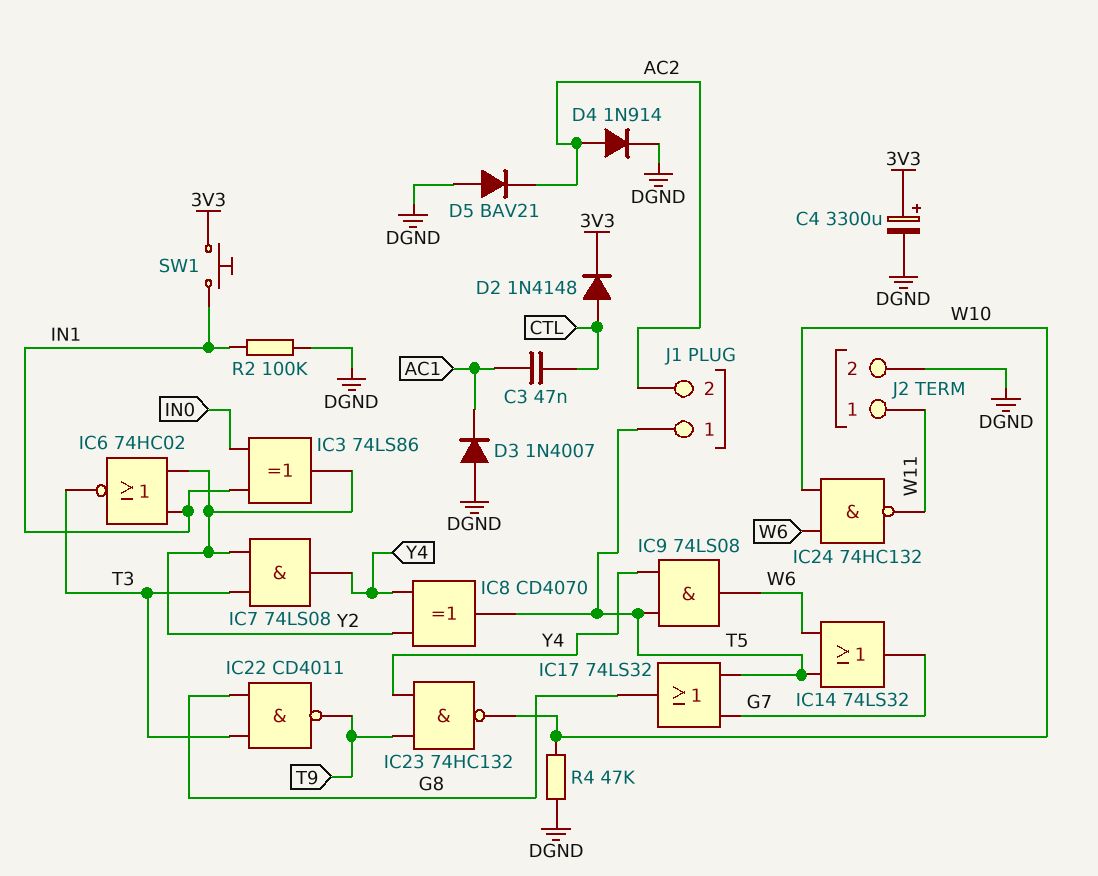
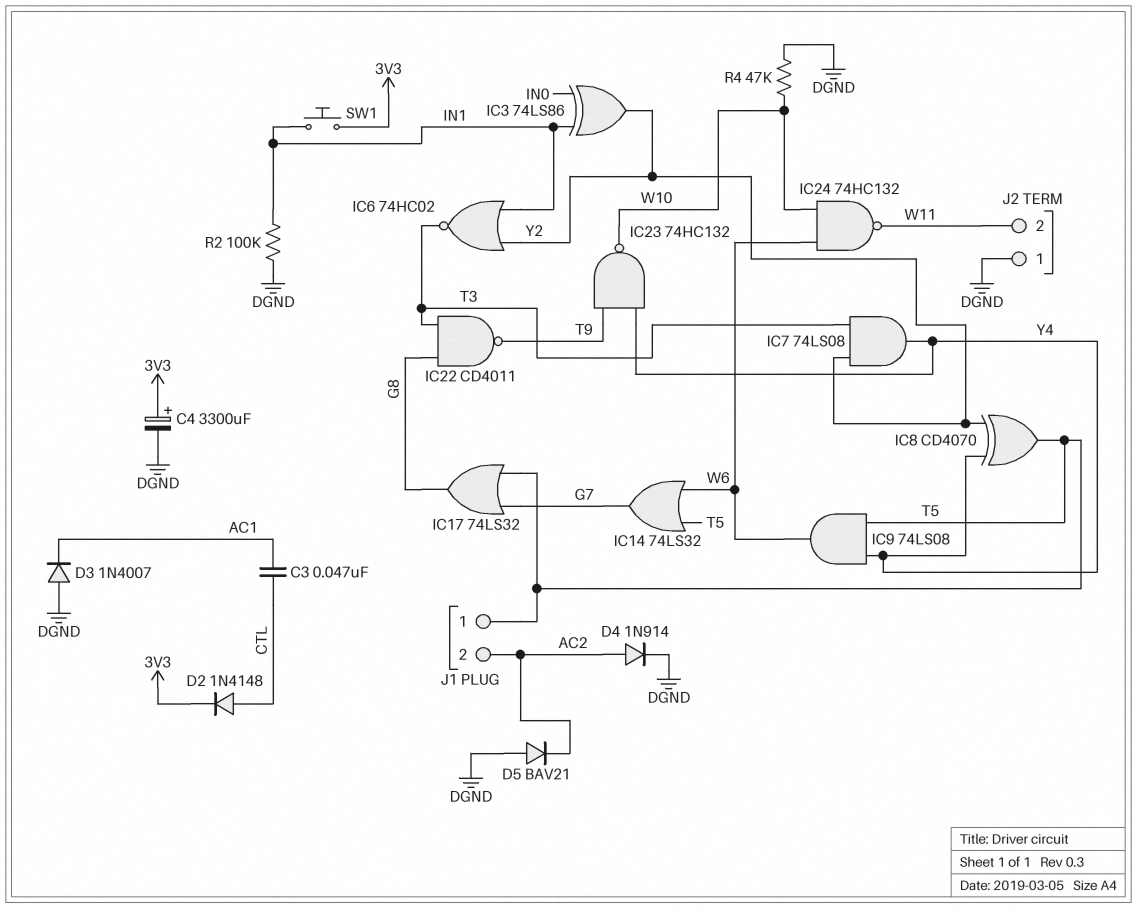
J2 pin 1: W11 -> DGND
J2 pin 2: DGND -> W11

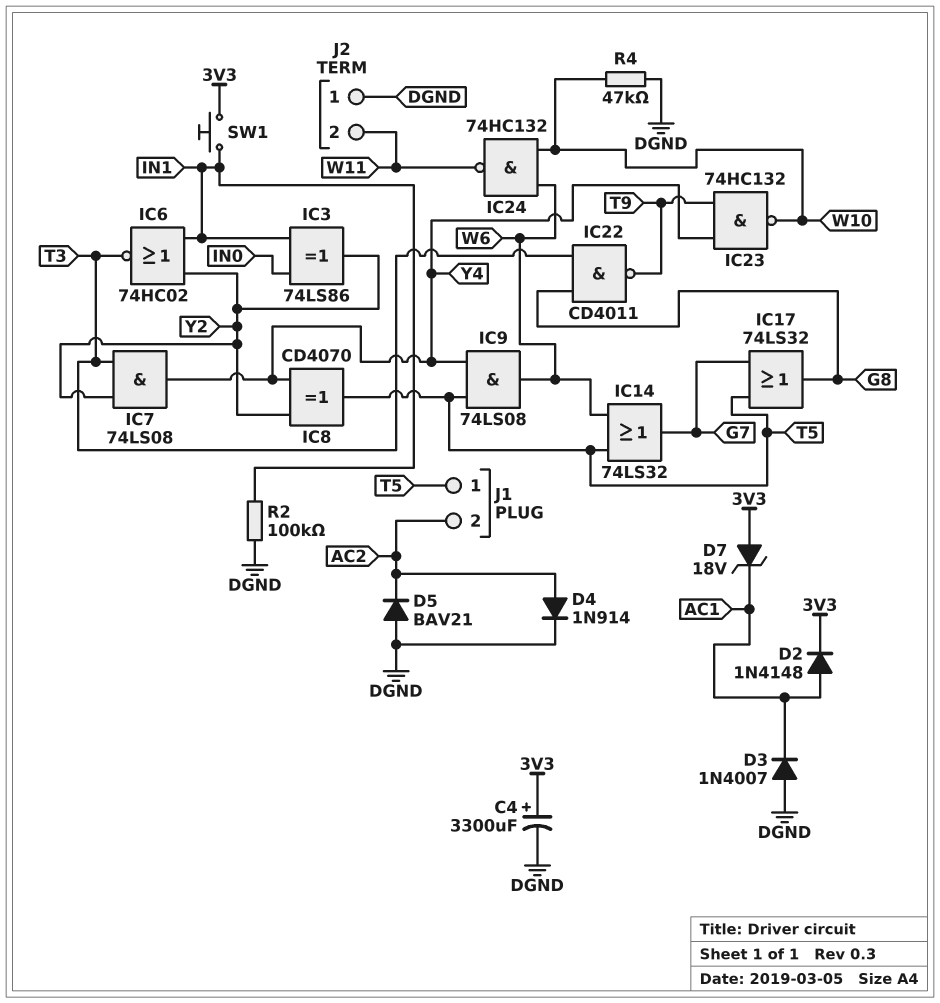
C3: 47nF (AC1, CTL) -> none
D2: diode 1N4148 (A CTL, K 3V3) -> diode 1N4148 (A AC1, K 3V3)
D7: none -> zener 18V (A 3V3, K AC1)

